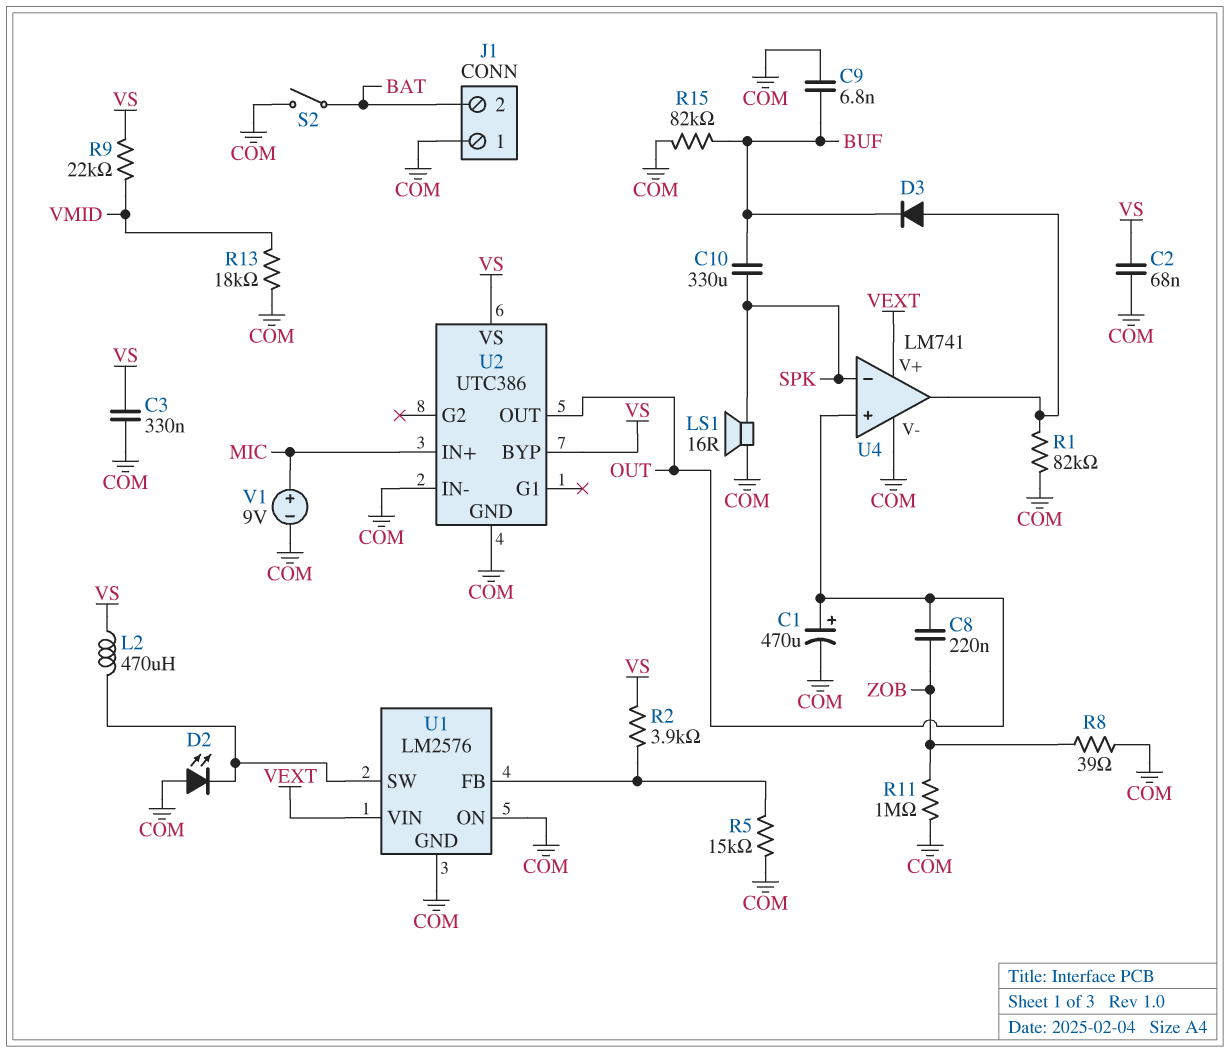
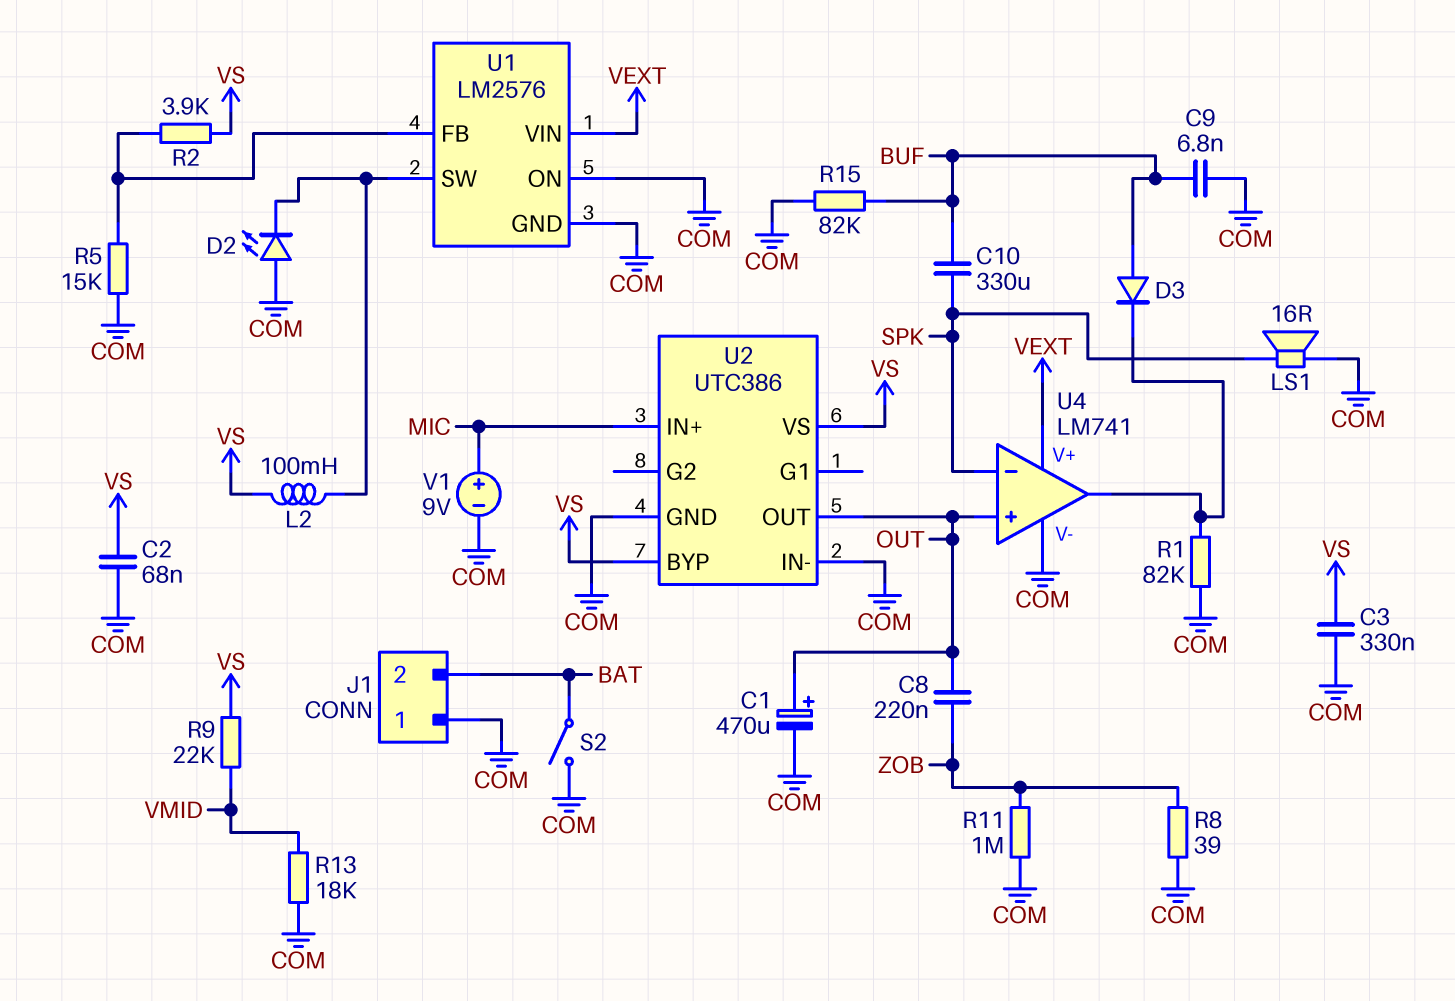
D3: diode (A U4/out, K BUF) -> diode (A BUF, K U4/out)
L2: 470uH (U1/SW, VS) -> 100mH (U1/SW, VS)

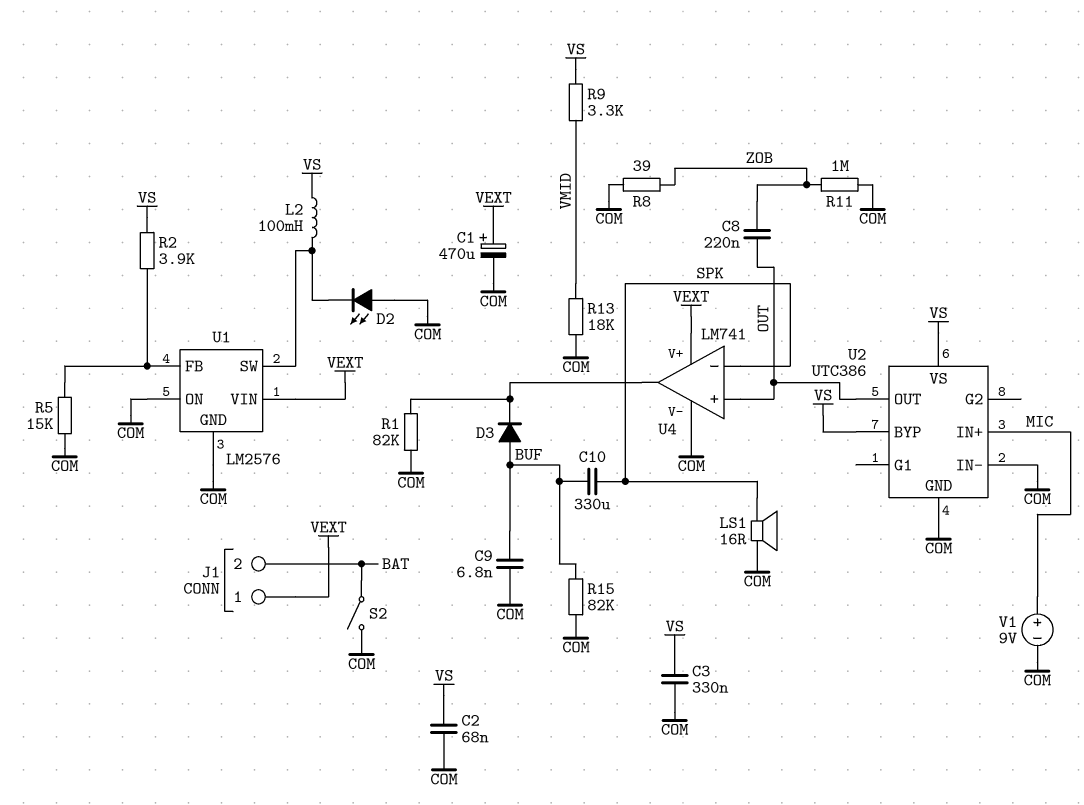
C1: 470uF (plus OUT, minus COM) -> 470uF (plus VEXT, minus COM)
J1 pin 1: COM -> VEXT
R9: 22k (VMID, VS) -> 3.3k (VMID, VS)

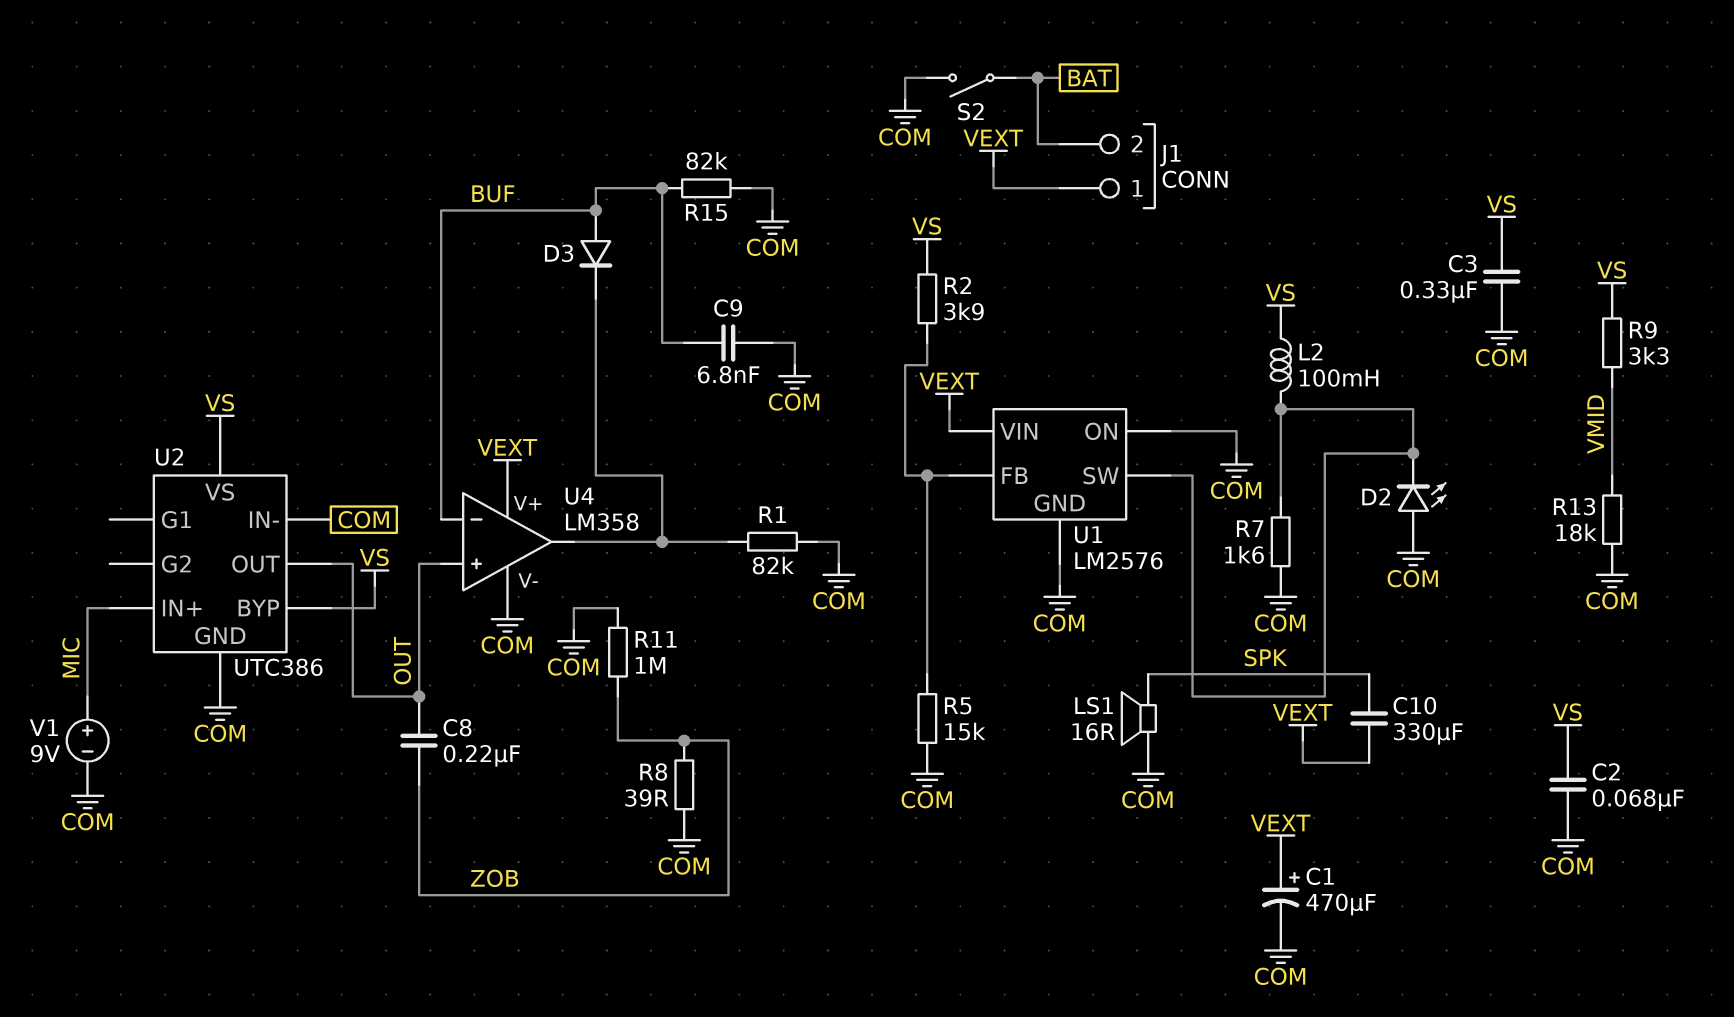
C10: 330uF (BUF, SPK) -> 330uF (SPK, VEXT)
R7: none -> 1.6k (COM, U1/SW)
U4: LM741 -> LM358
U4 pin in-: SPK -> BUF

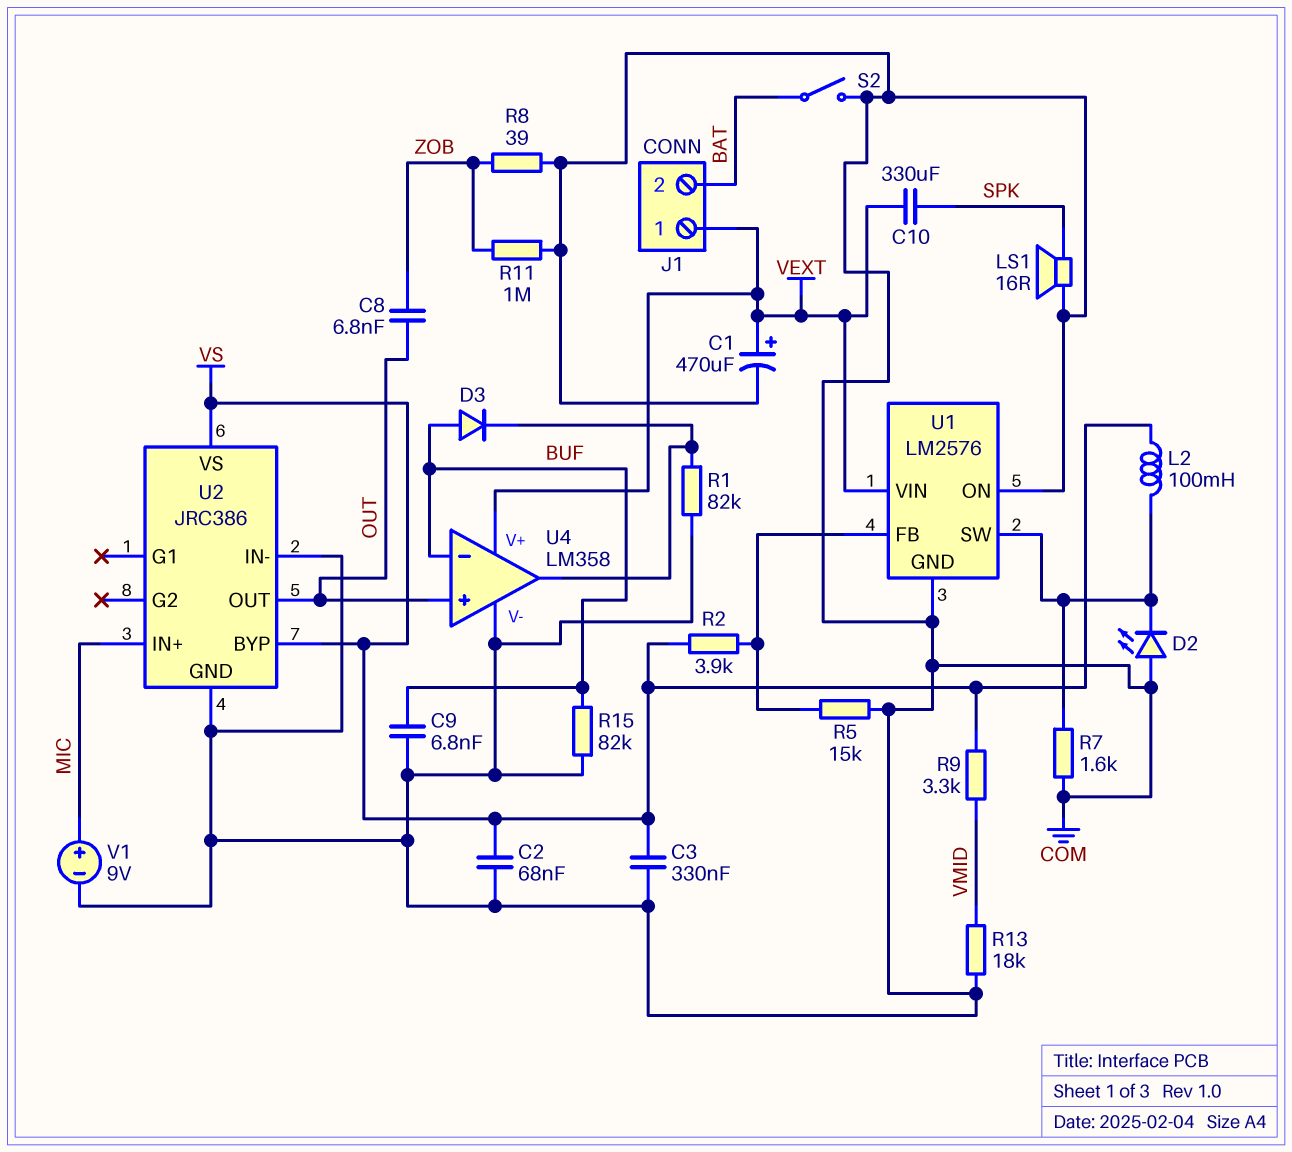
C8: 220nF (OUT, ZOB) -> 6.8nF (OUT, ZOB)
U2: UTC386 -> JRC386

